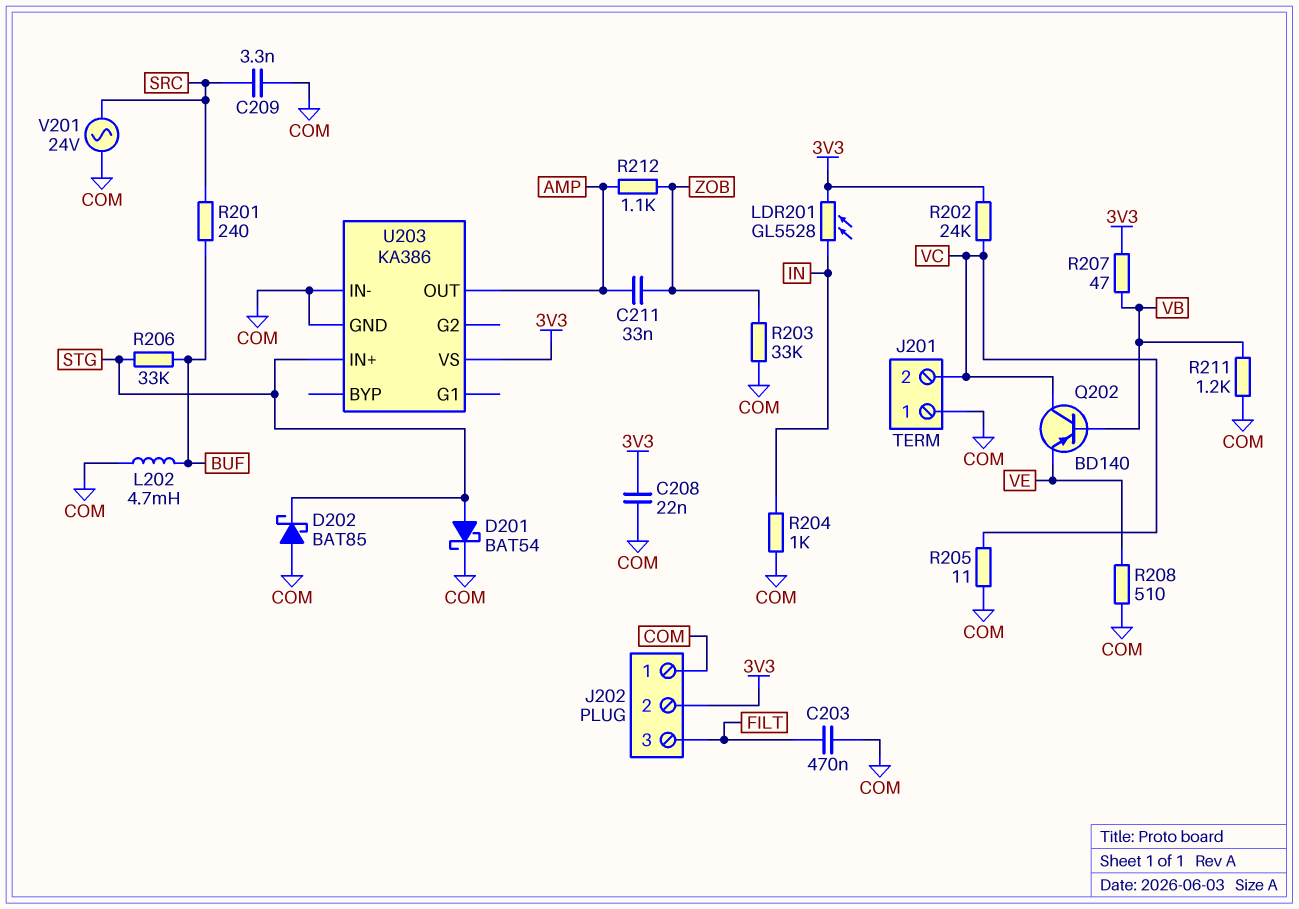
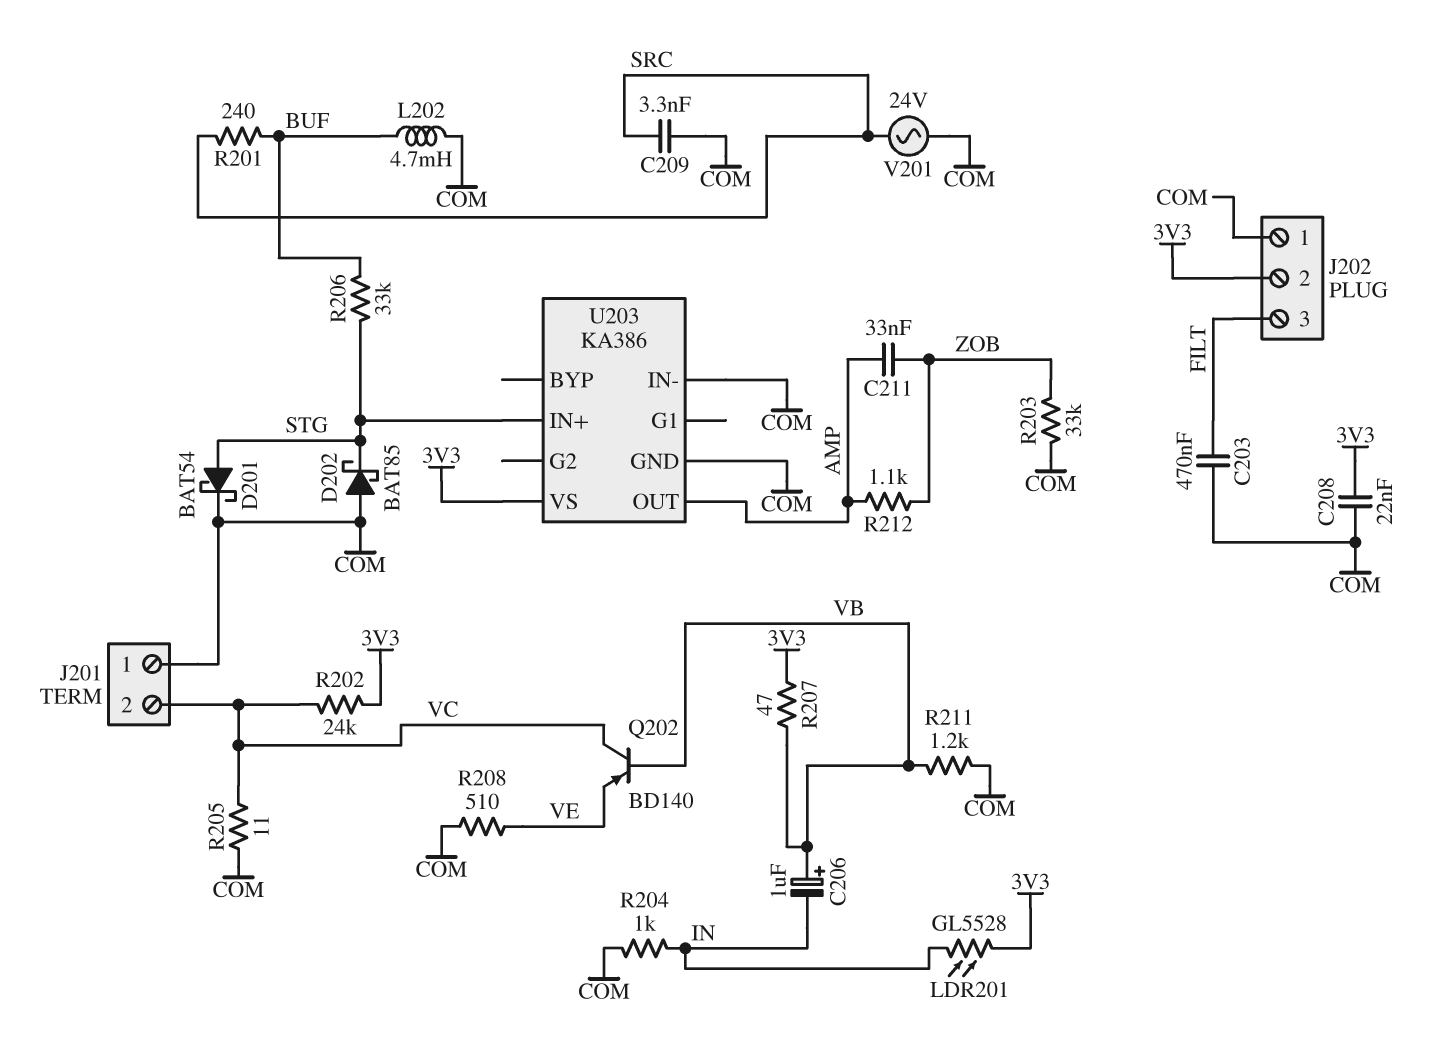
C206: none -> 1uF (plus VB, minus IN)

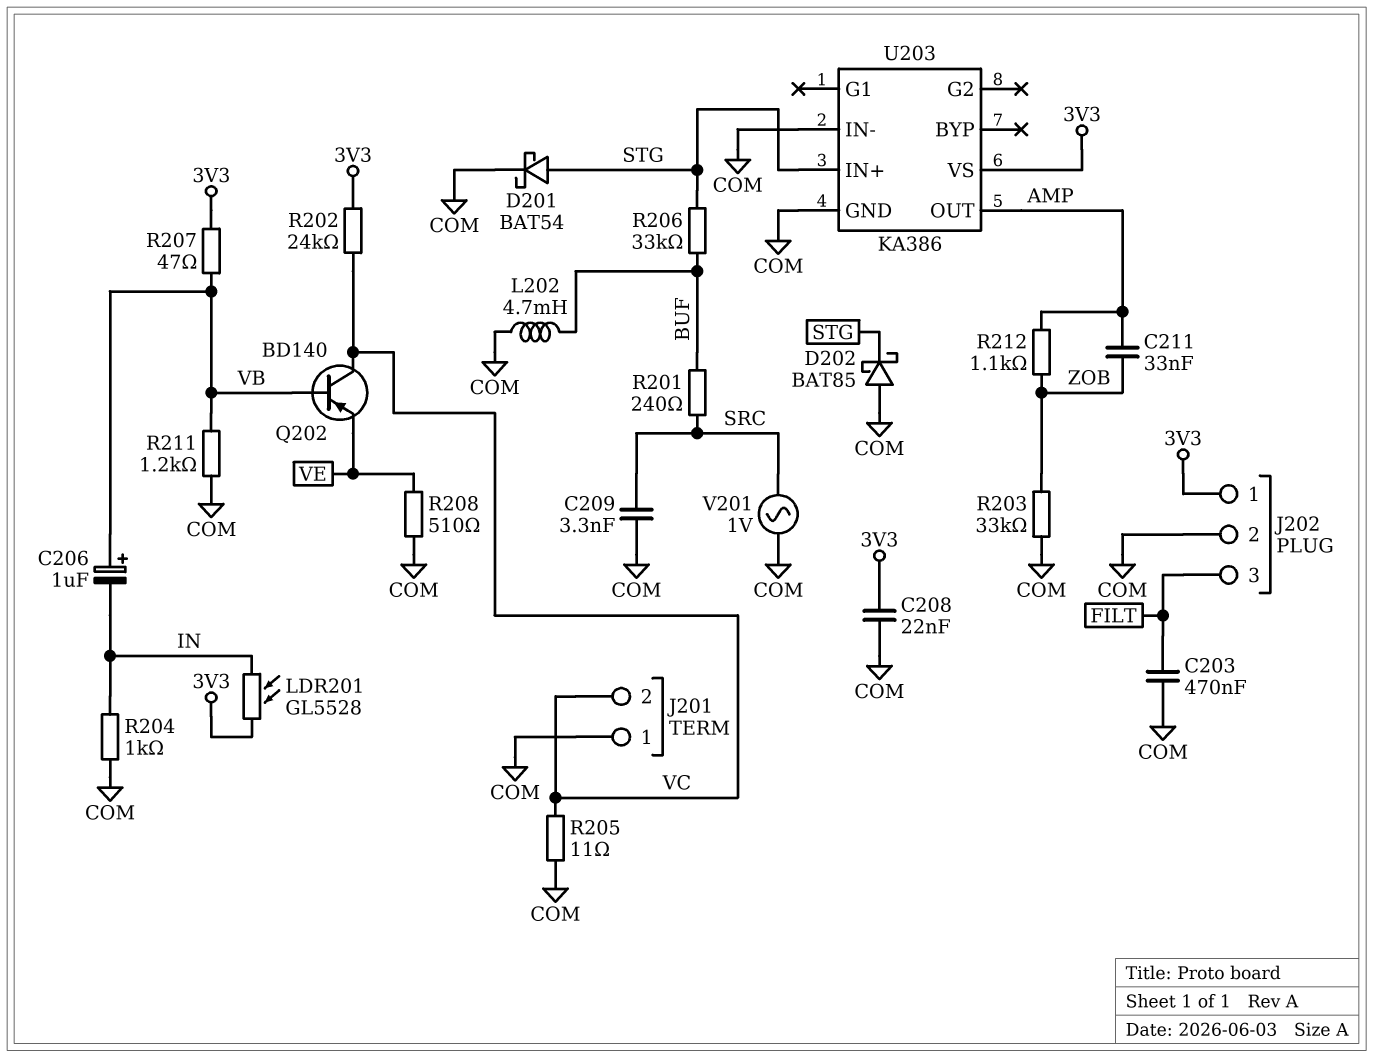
J202 pin 1: COM -> 3V3
J202 pin 2: 3V3 -> COM
V201: AC 24V (COM, SRC) -> AC 1V (COM, SRC)

